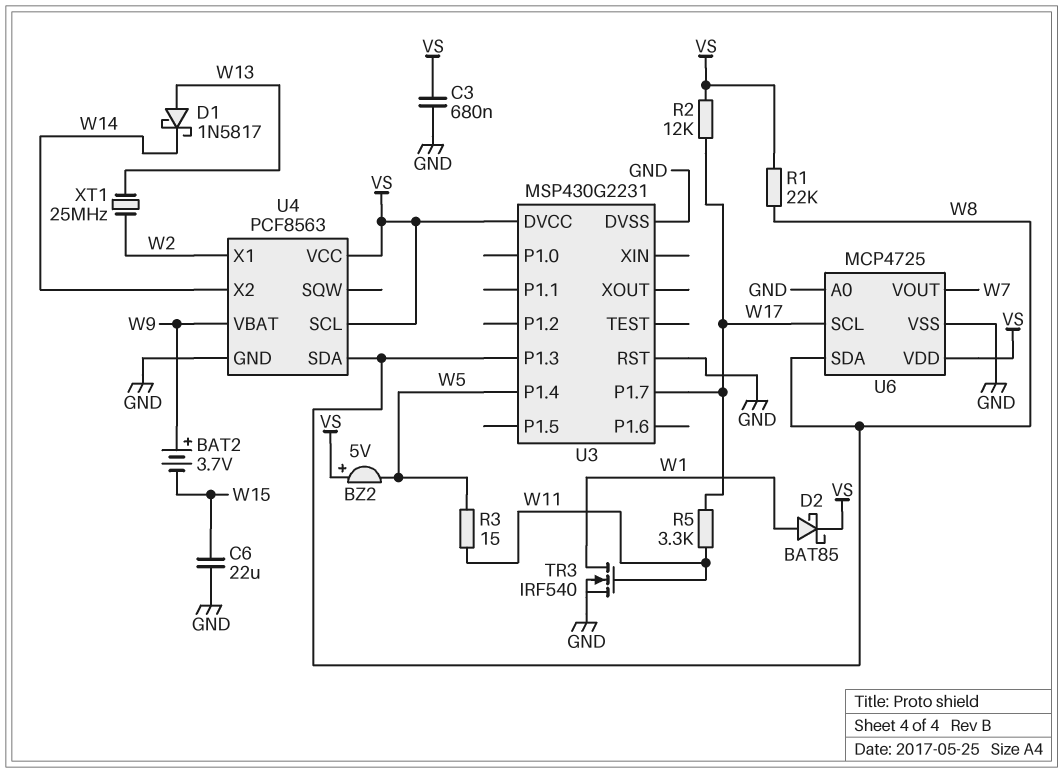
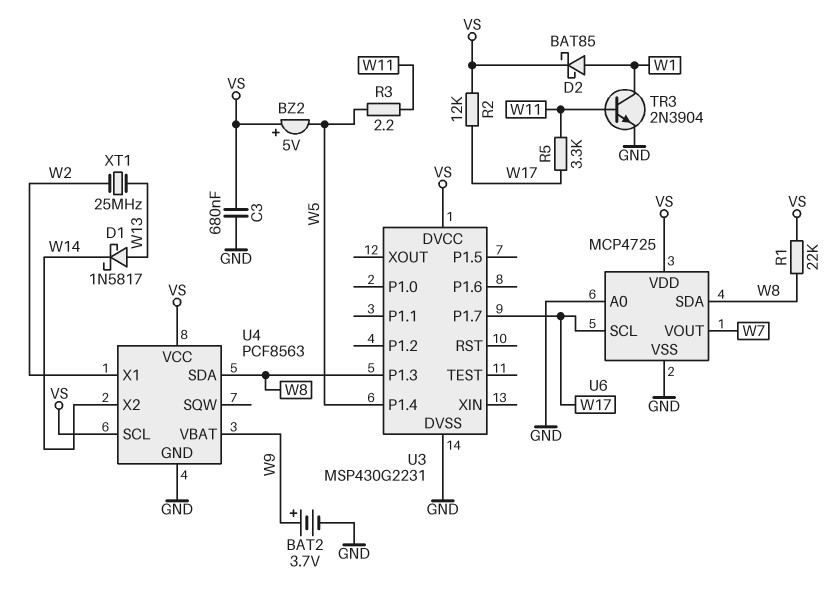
BAT2: 3.7V (plus W9, minus W15) -> 3.7V (plus W9, minus GND)
C6: 22uF (GND, W15) -> none
R3: 15 (W5, W11) -> 2.2 (W5, W11)
TR3: NMOS IRF540 (G W11, D W1, S GND) -> NPN 2N3904 (B W11, C W1, E GND)
U3 pin RST: GND -> none

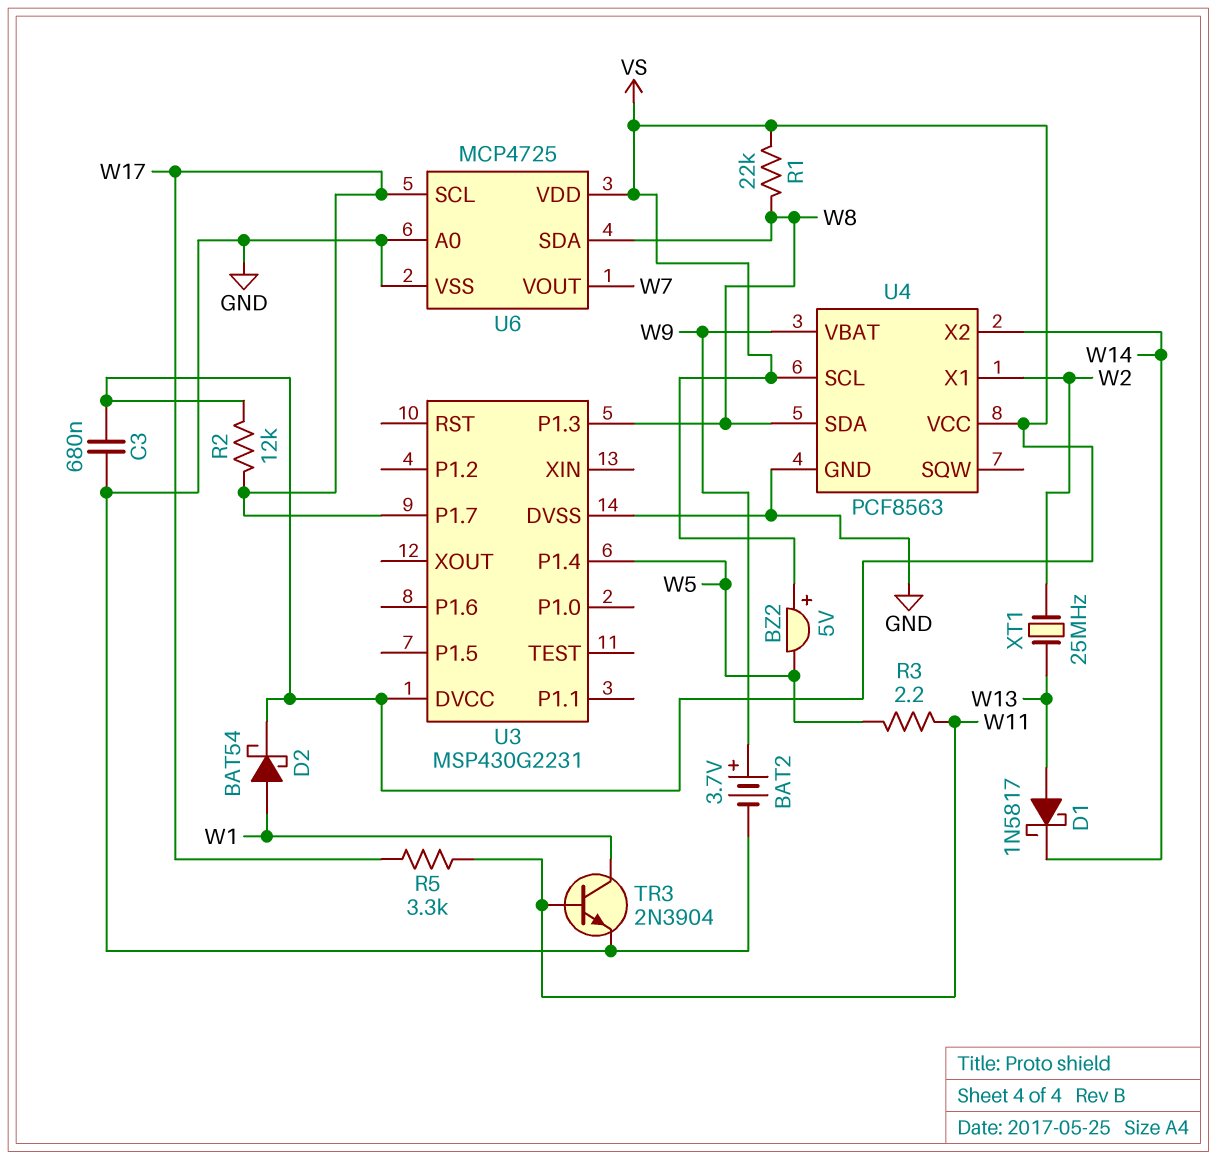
D2: schottky BAT85 (A W1, K VS) -> schottky BAT54 (A W1, K VS)

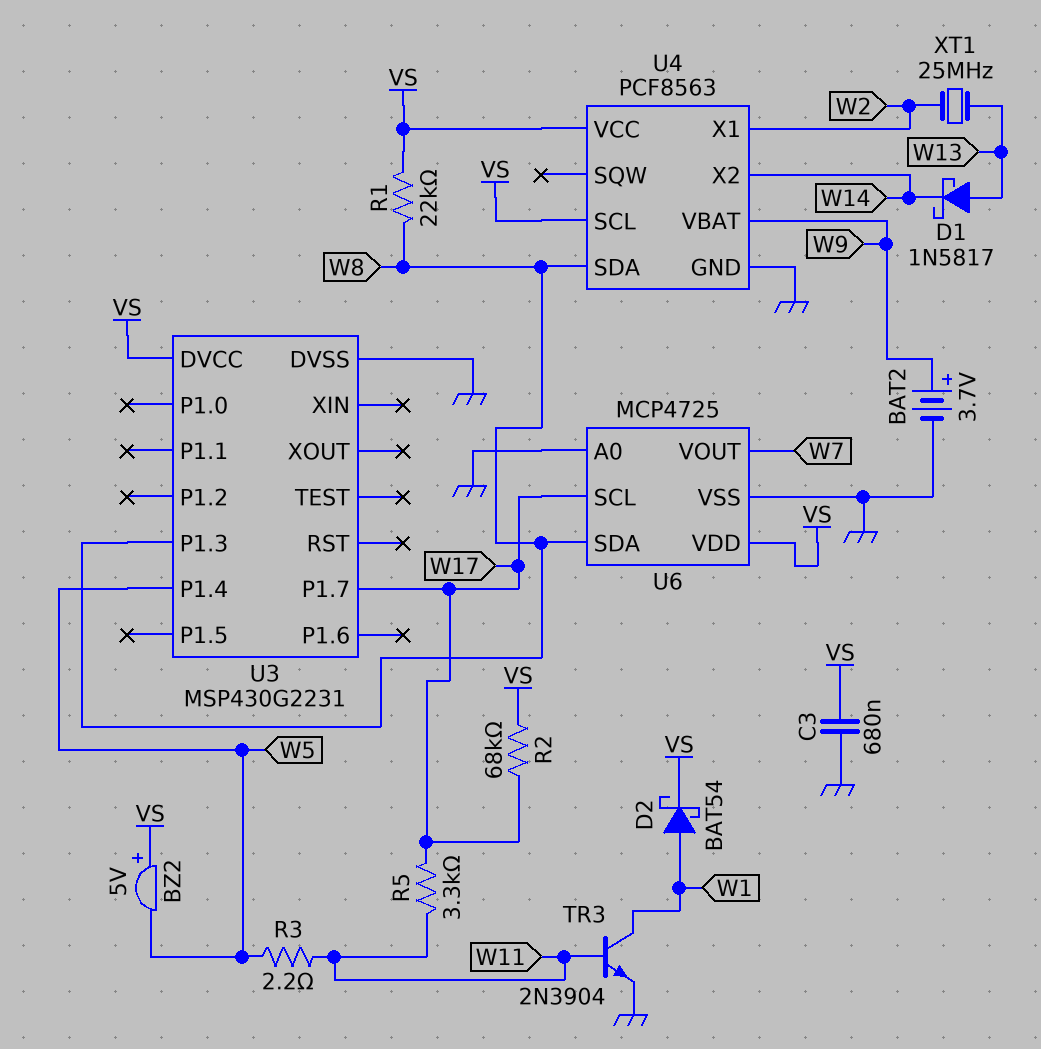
R2: 12k (VS, W17) -> 68k (VS, W17)

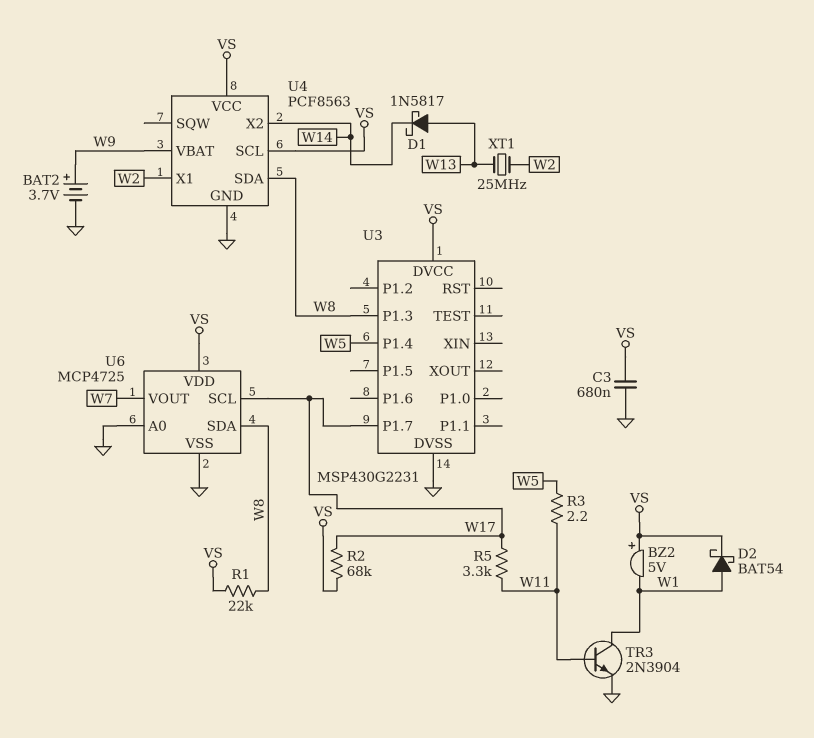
BZ2: buzzer 5V (plus VS, minus W5) -> buzzer 5V (plus VS, minus W1)

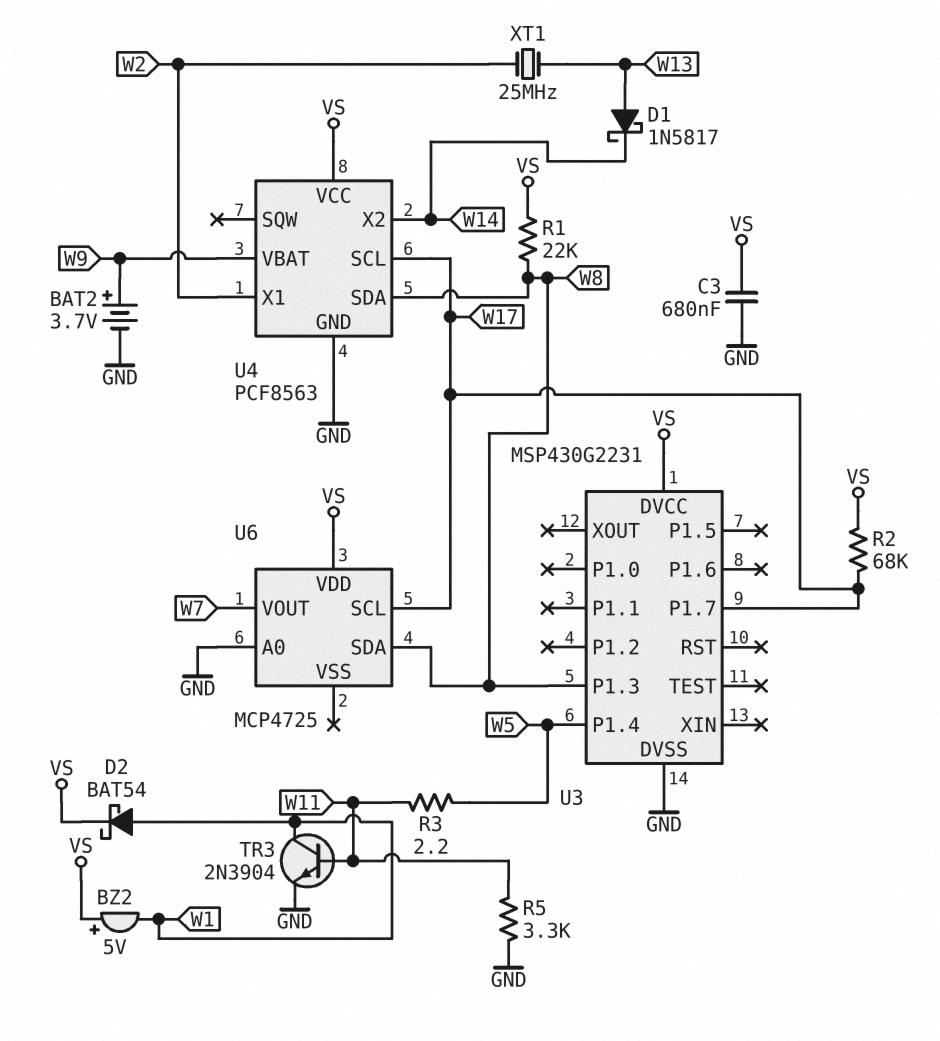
R5: 3.3k (W11, W17) -> 3.3k (GND, W11)
U4 pin SCL: VS -> W17
U6 pin VSS: GND -> none

